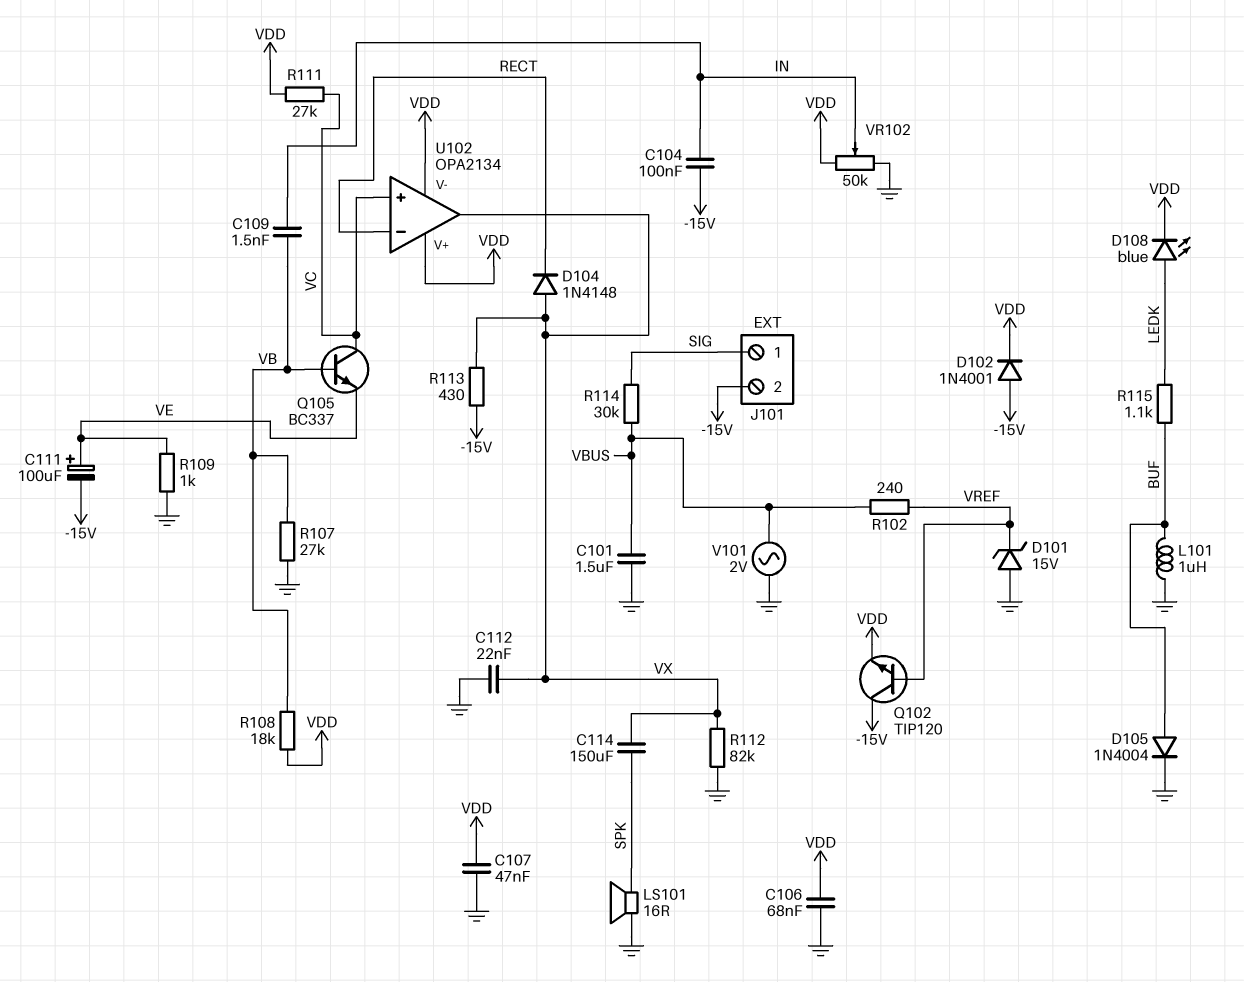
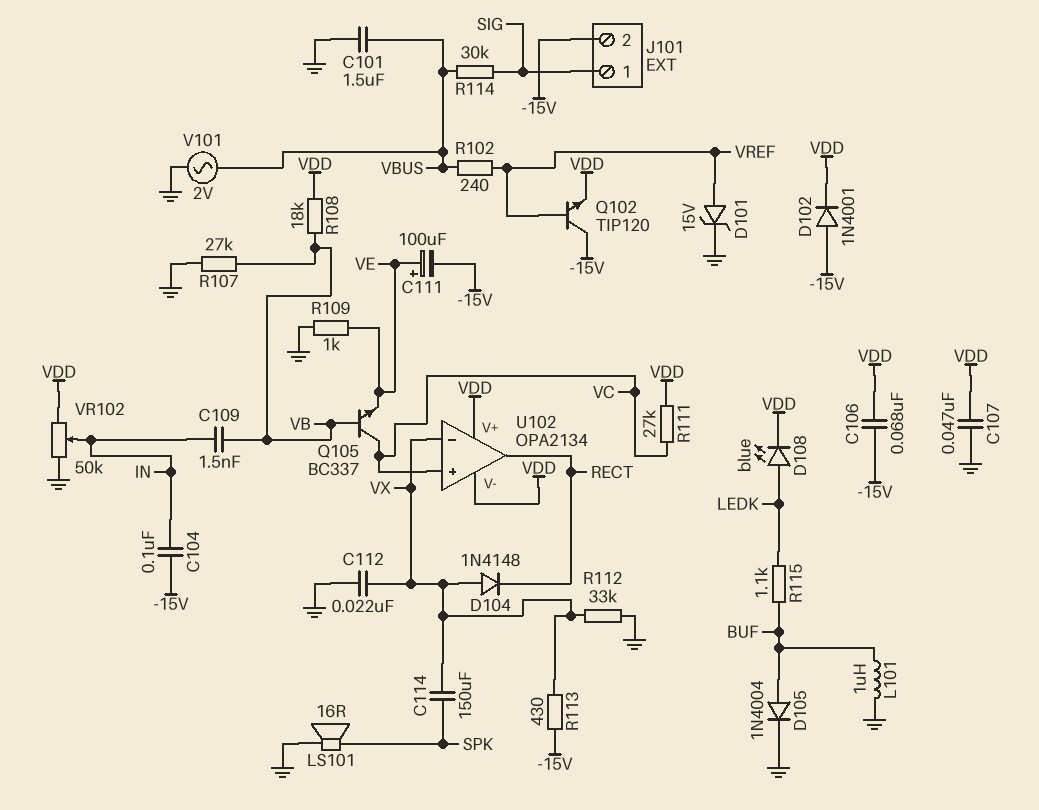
C106: 68nF (GND, VDD) -> 68nF (-15V, VDD)
D101: zener 15V (A GND, K VREF) -> zener 15V (A VREF, K GND)
R112: 82k (GND, VX) -> 33k (GND, VX)
U102 pin in-: RECT -> VX
U102 pin out: VX -> RECT

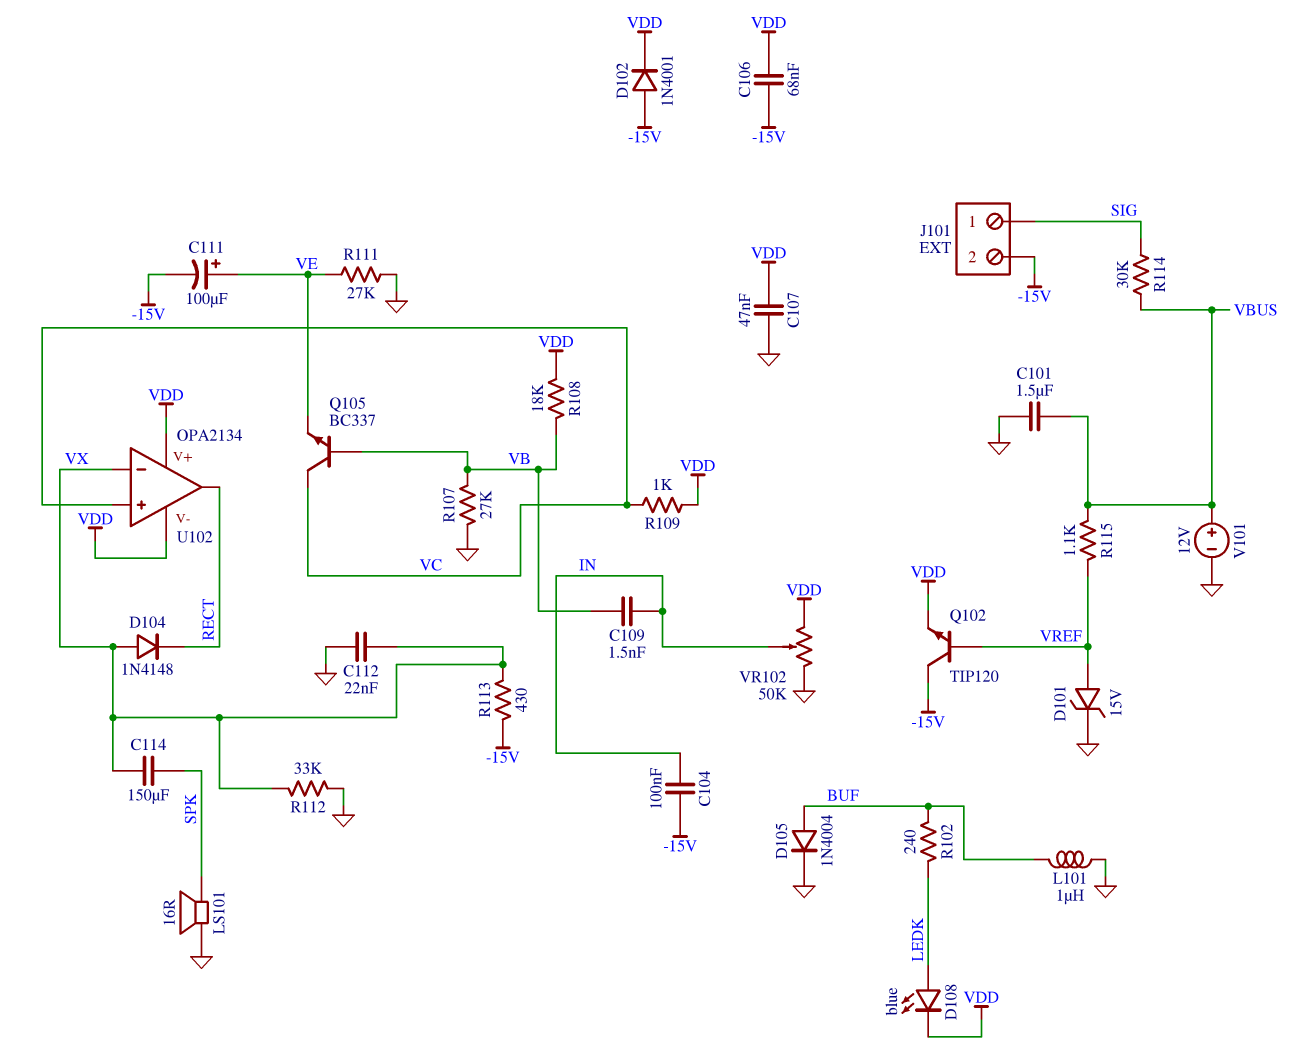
R102: 240 (VBUS, VREF) -> 240 (BUF, LEDK)
R109: 1k (GND, VE) -> 1k (VC, VDD)
R111: 27k (VC, VDD) -> 27k (GND, VE)
R115: 1.1k (BUF, LEDK) -> 1.1k (VBUS, VREF)
V101: AC 2V (GND, VBUS) -> 12V (plus VBUS, minus GND)

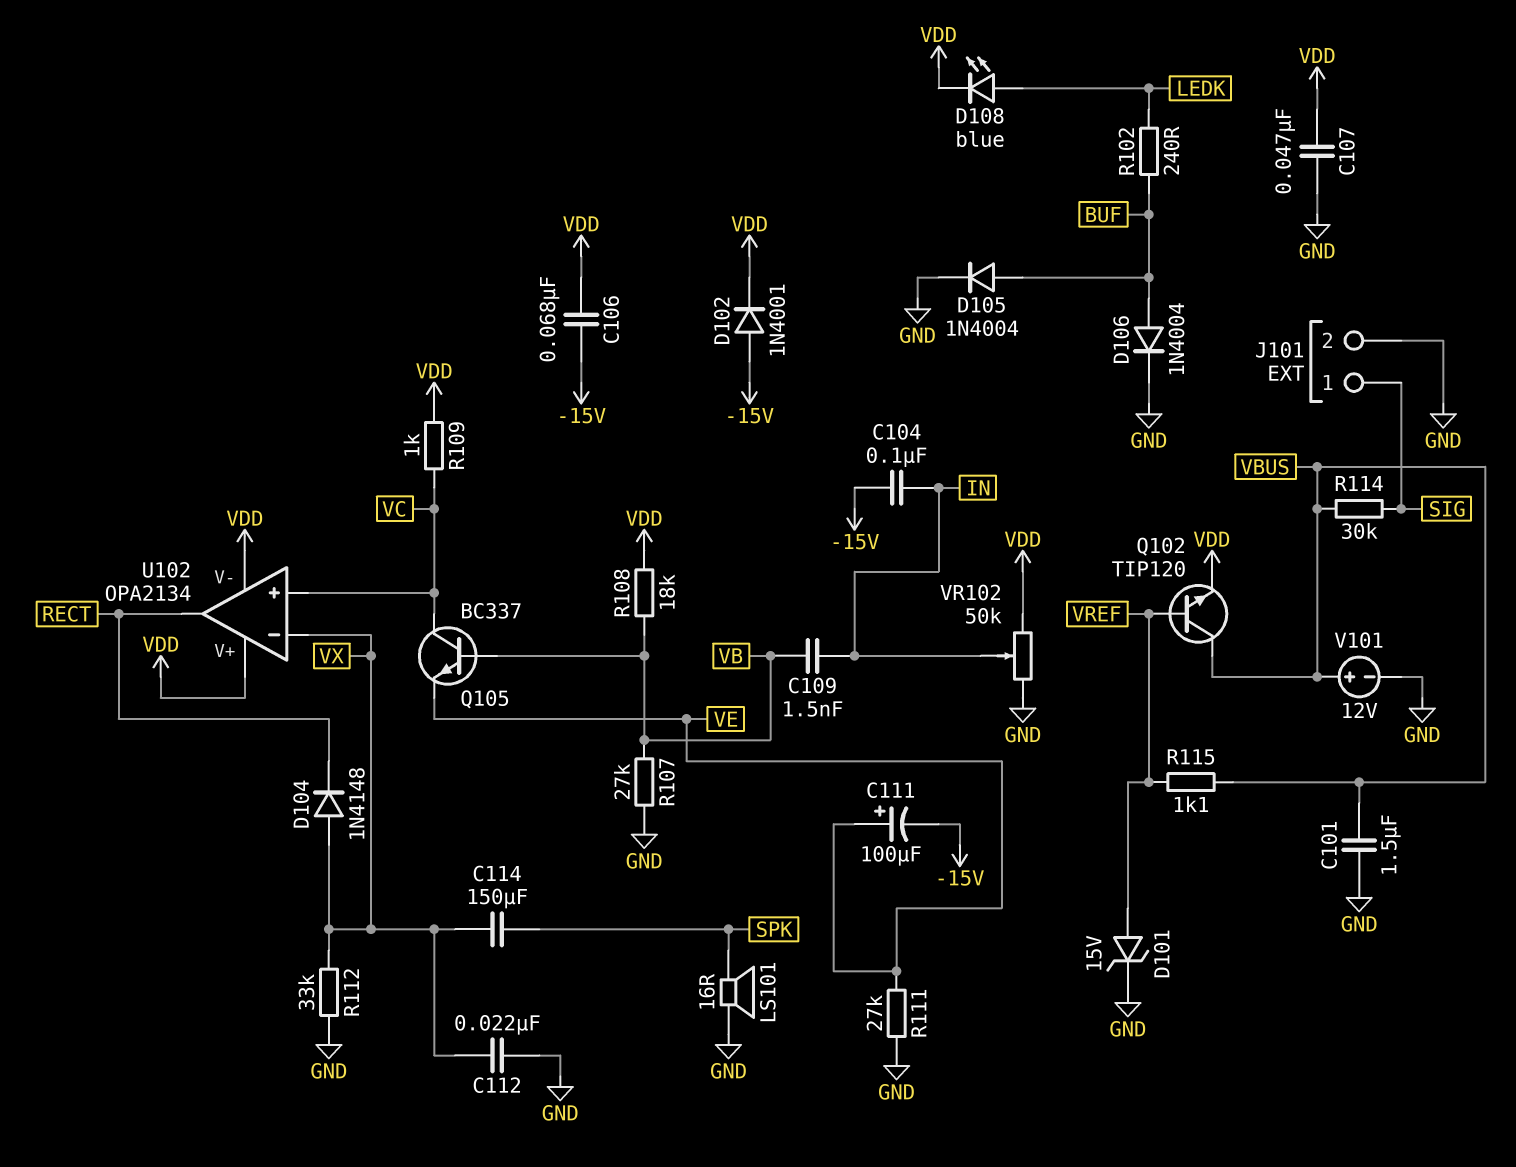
D106: none -> diode 1N4004 (A BUF, K GND)
J101 pin 2: -15V -> GND
L101: 1uH (BUF, GND) -> none
Q102: NPN TIP120 (B VREF, C -15V, E VDD) -> NPN TIP120 (B VREF, C VBUS, E VDD)
R113: 430 (-15V, VX) -> none

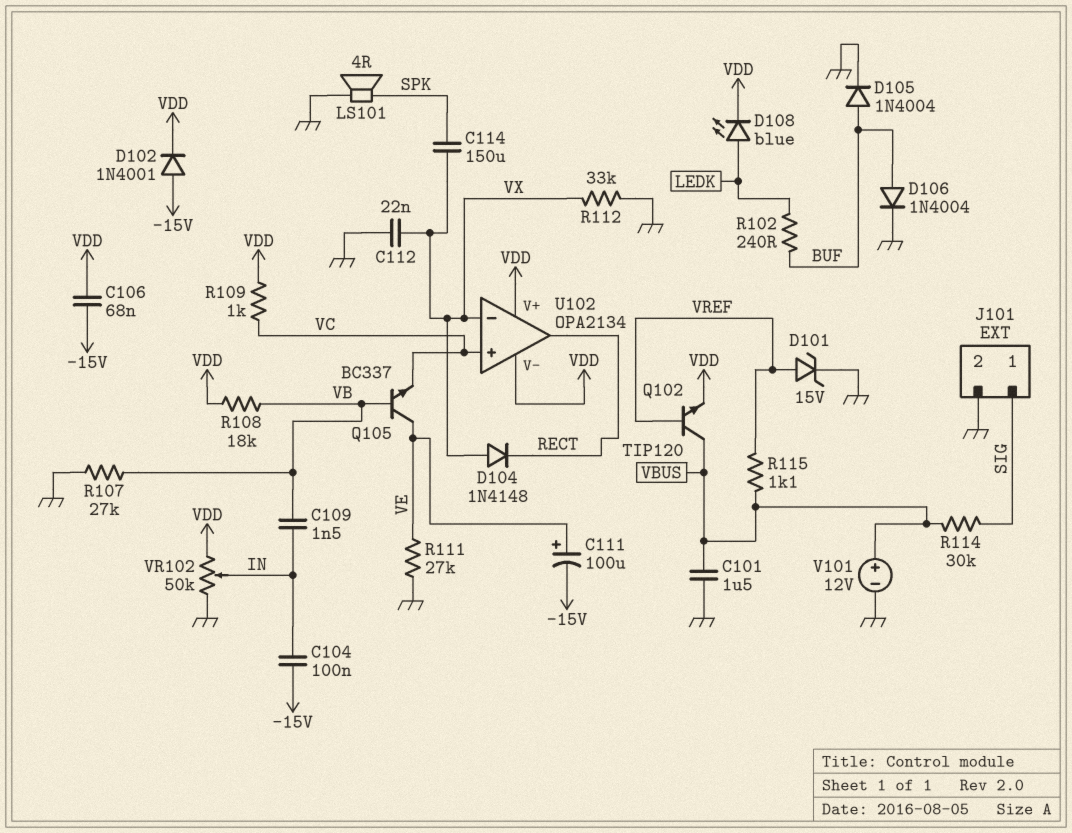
C107: 47nF (GND, VDD) -> none
LS101: speaker 16R (GND, SPK) -> speaker 4R (GND, SPK)
Q105: NPN BC337 (B VB, C VC, E VE) -> NPN BC337 (B VB, C VE, E VC)

